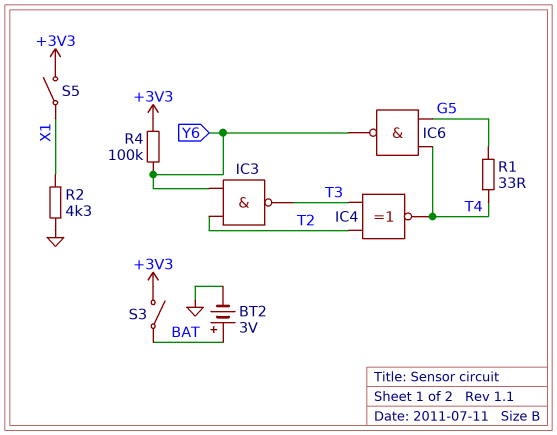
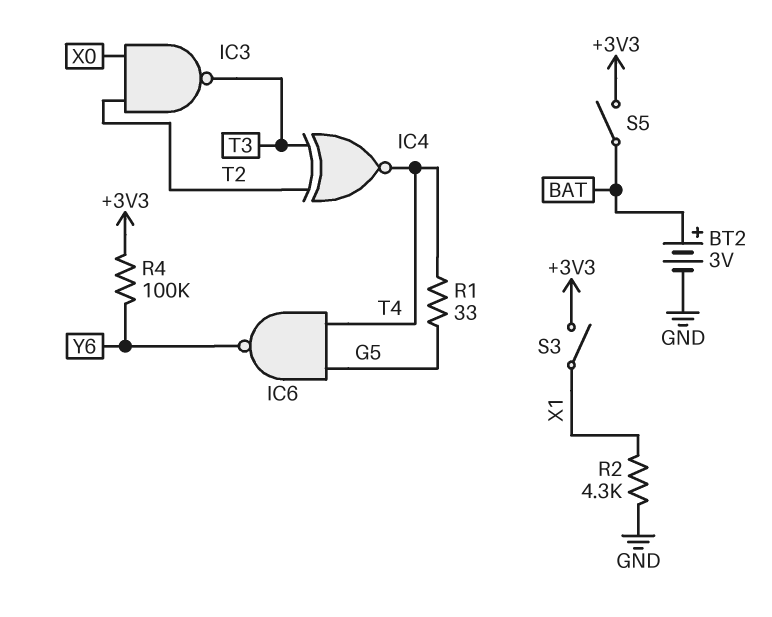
IC3: NAND (in T2, in Y6, out T3) -> NAND (in T2, in X0, out T3)
S3: switch (+3V3, BAT) -> switch (+3V3, X1)
S5: switch (+3V3, X1) -> switch (+3V3, BAT)

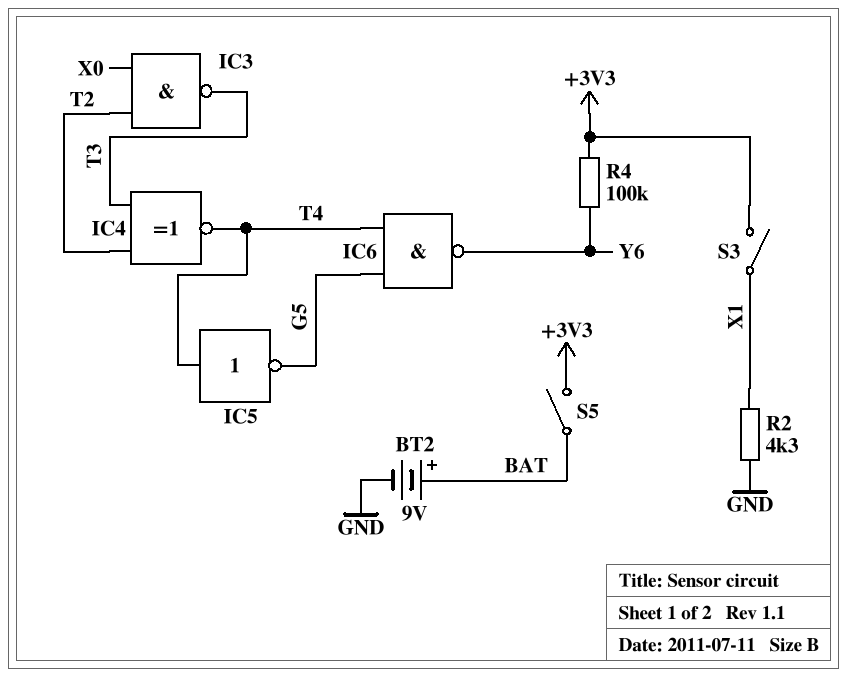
BT2: 3V (plus BAT, minus GND) -> 9V (plus BAT, minus GND)
IC5: none -> NOT (in T4, out G5)
R1: 33 (G5, T4) -> none

